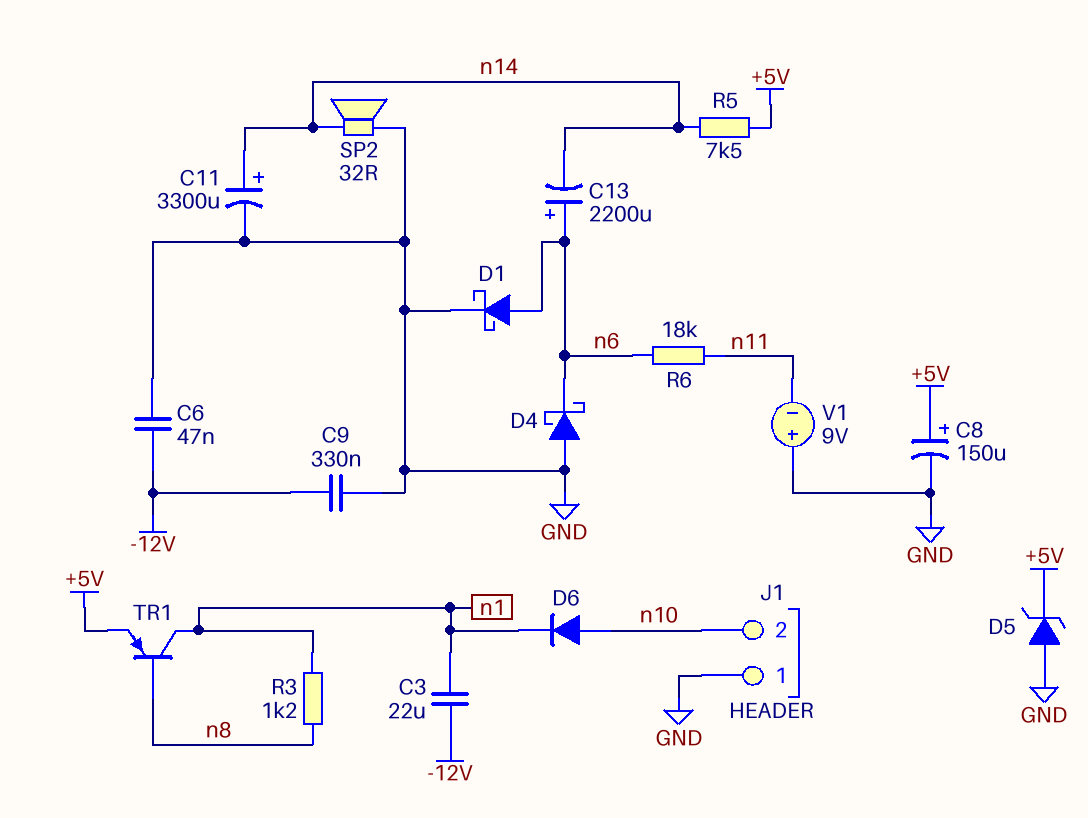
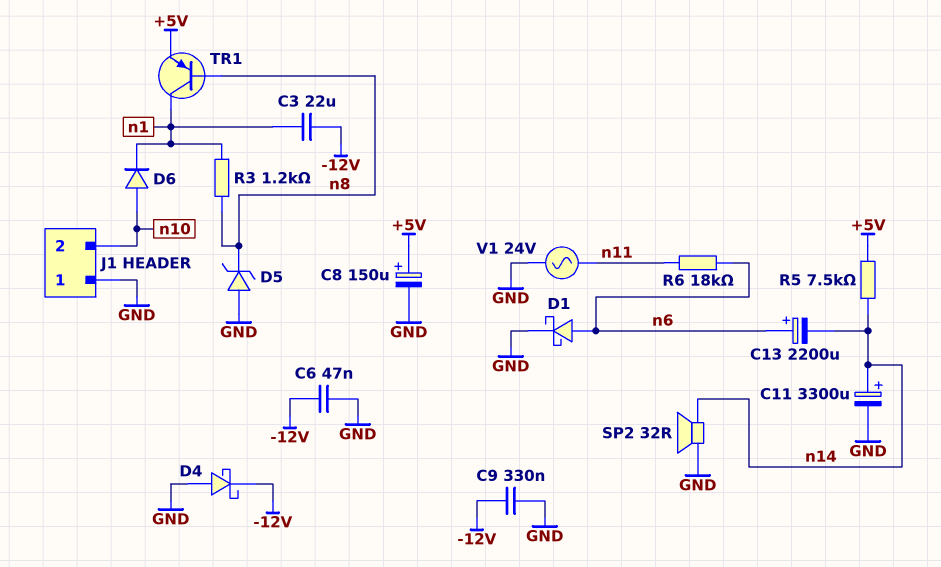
D4: schottky (A GND, K n6) -> schottky (A GND, K -12V)
D5: zener (A GND, K +5V) -> zener (A GND, K n8)
V1: 9V (plus GND, minus n11) -> AC 24V (GND, n11)

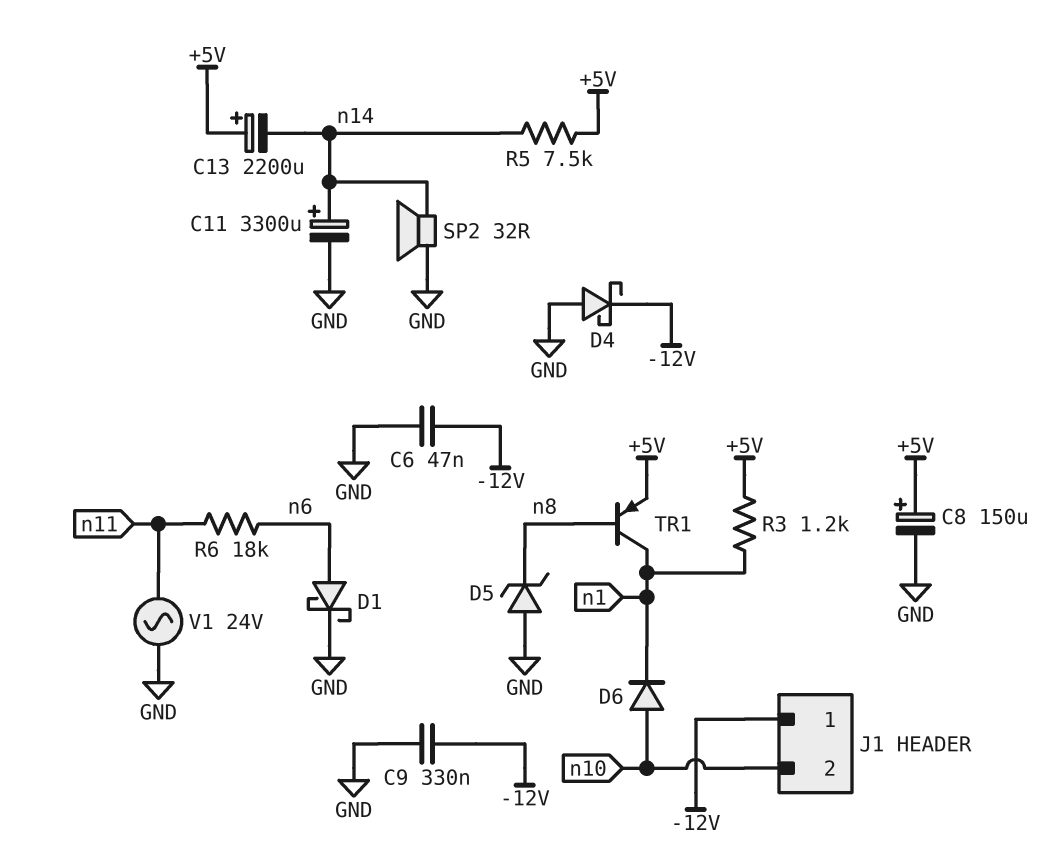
C3: 22uF (-12V, n1) -> none
C13: 2200uF (plus n6, minus n14) -> 2200uF (plus +5V, minus n14)
J1 pin 1: GND -> -12V
R3: 1.2k (n1, n8) -> 1.2k (+5V, n1)

